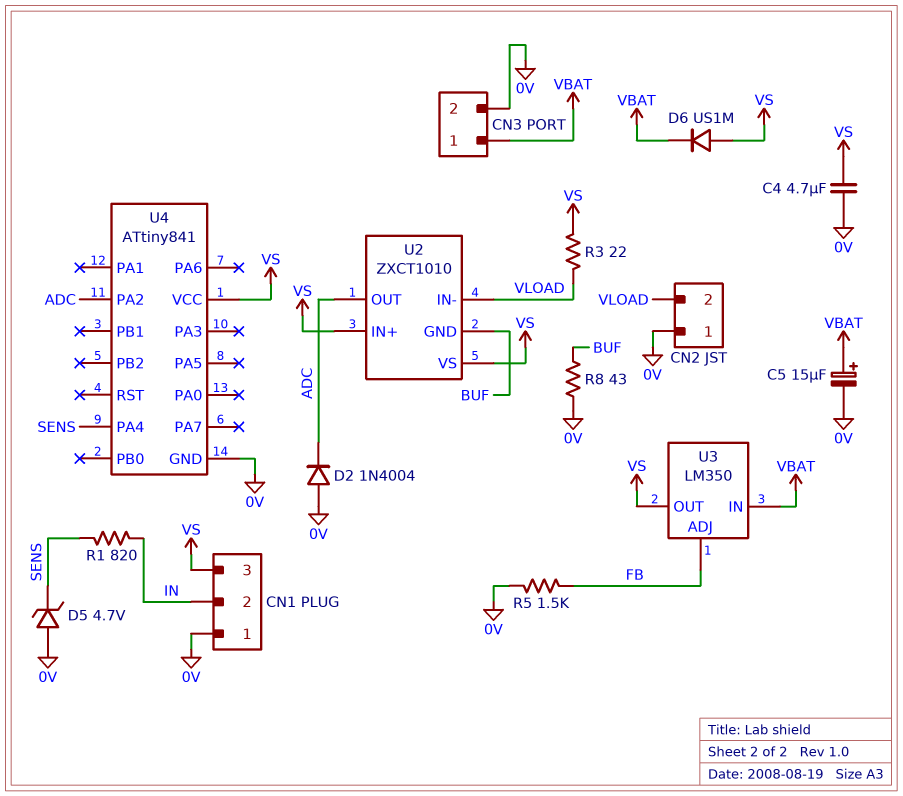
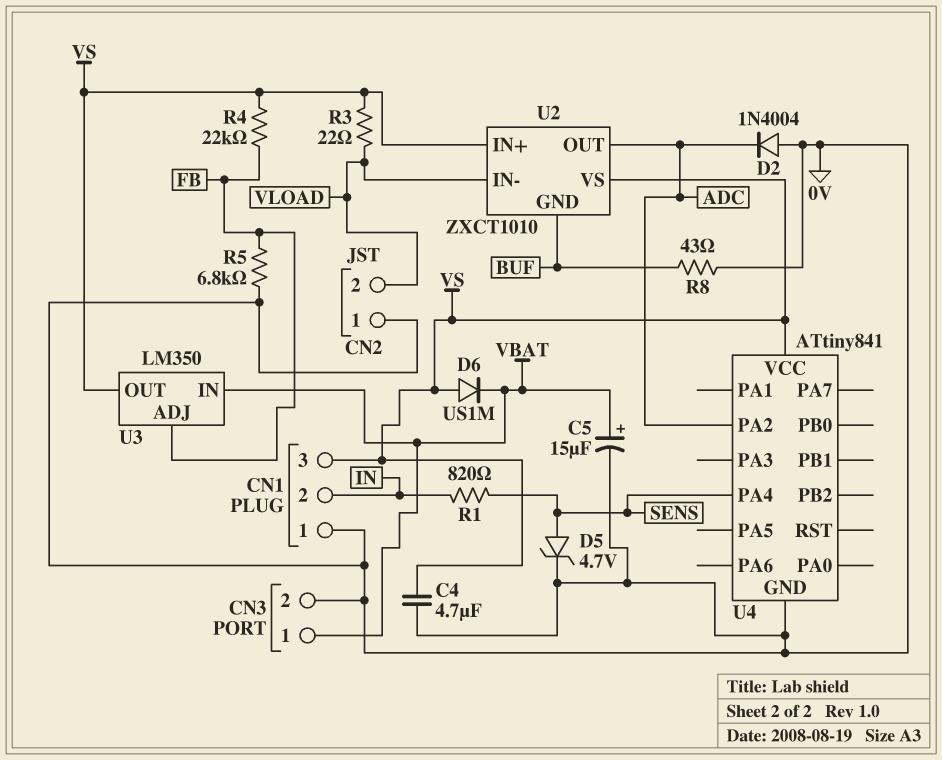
D5: zener 4.7V (A 0V, K SENS) -> zener 4.7V (A SENS, K 0V)
R4: none -> 22k (FB, VS)
R5: 1.5k (0V, FB) -> 6.8k (0V, FB)

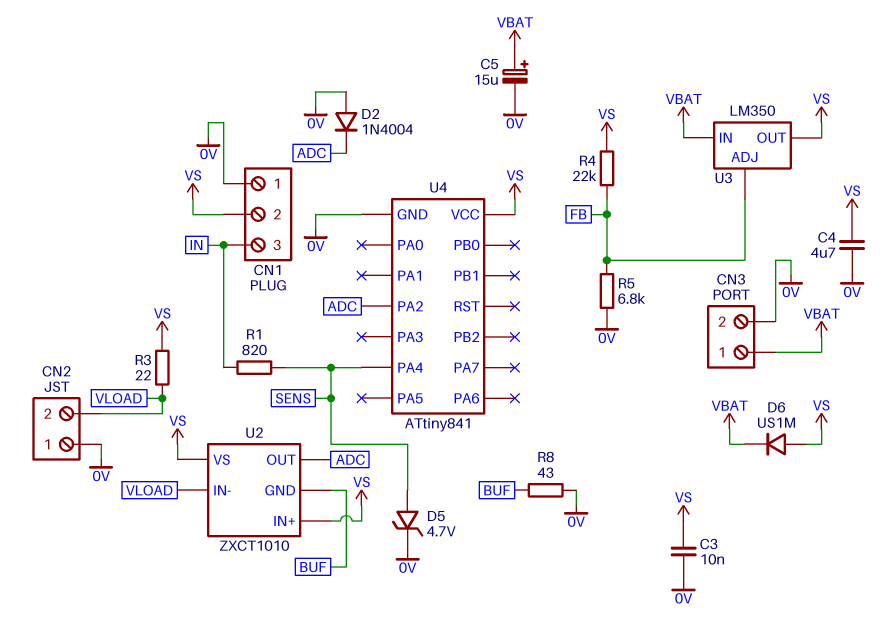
C3: none -> 10nF (0V, VS)
CN1 pin 2: IN -> VS
CN1 pin 3: VS -> IN

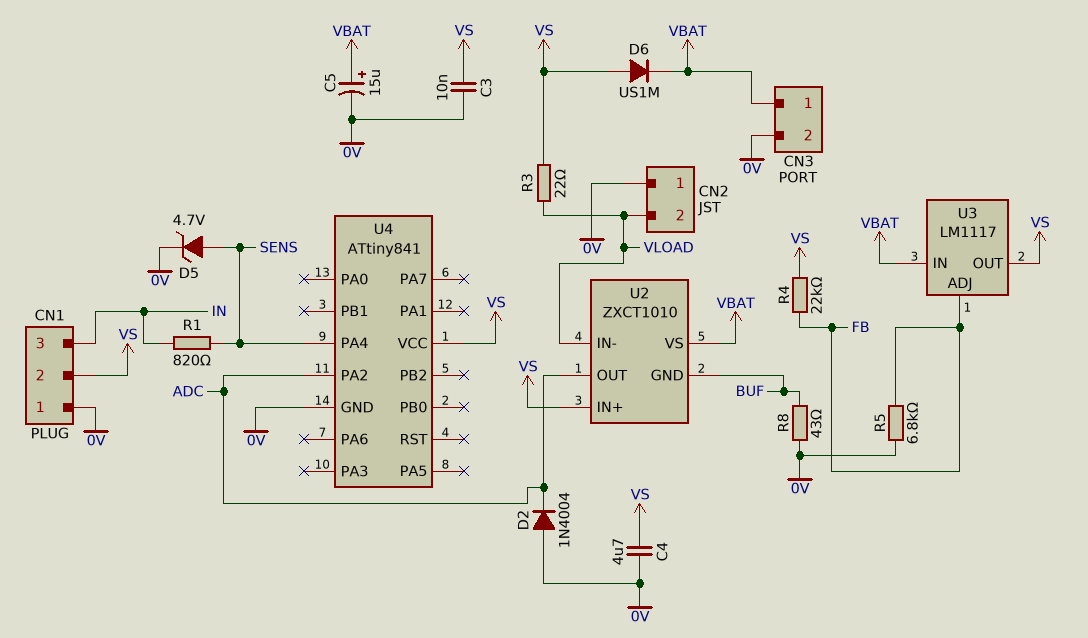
U2 pin VS: VS -> VBAT
U3: LM350 -> LM1117

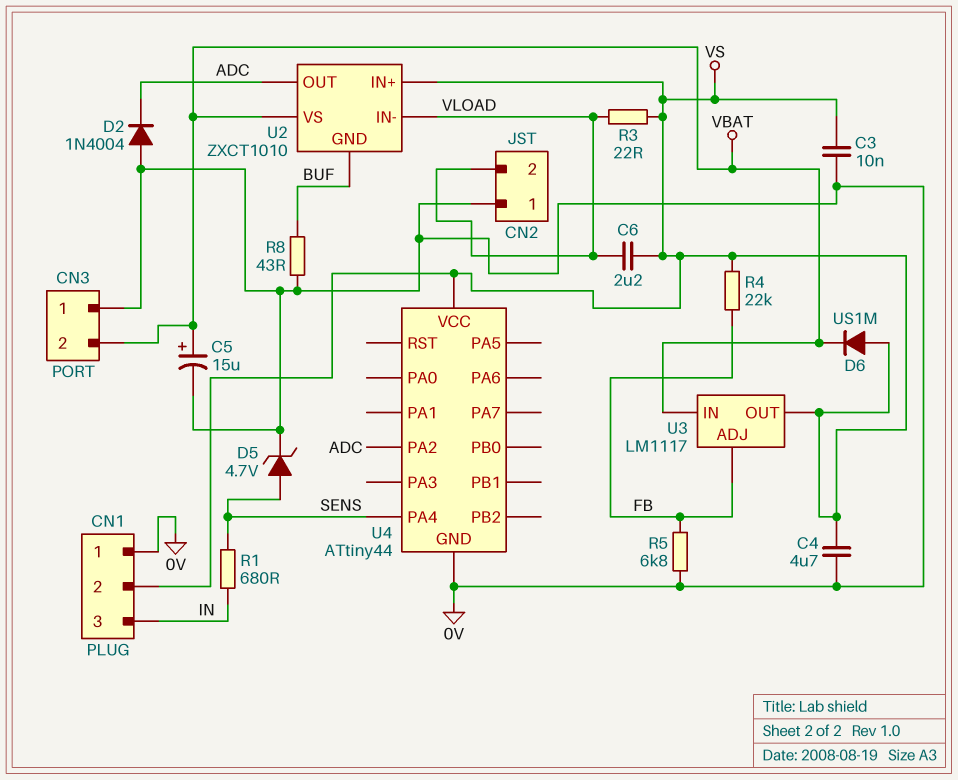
C6: none -> 2.2uF (VLOAD, VS)
CN3 pin 1: VBAT -> 0V
CN3 pin 2: 0V -> VBAT
R1: 820 (IN, SENS) -> 680 (IN, SENS)
U4: ATtiny841 -> ATtiny44

